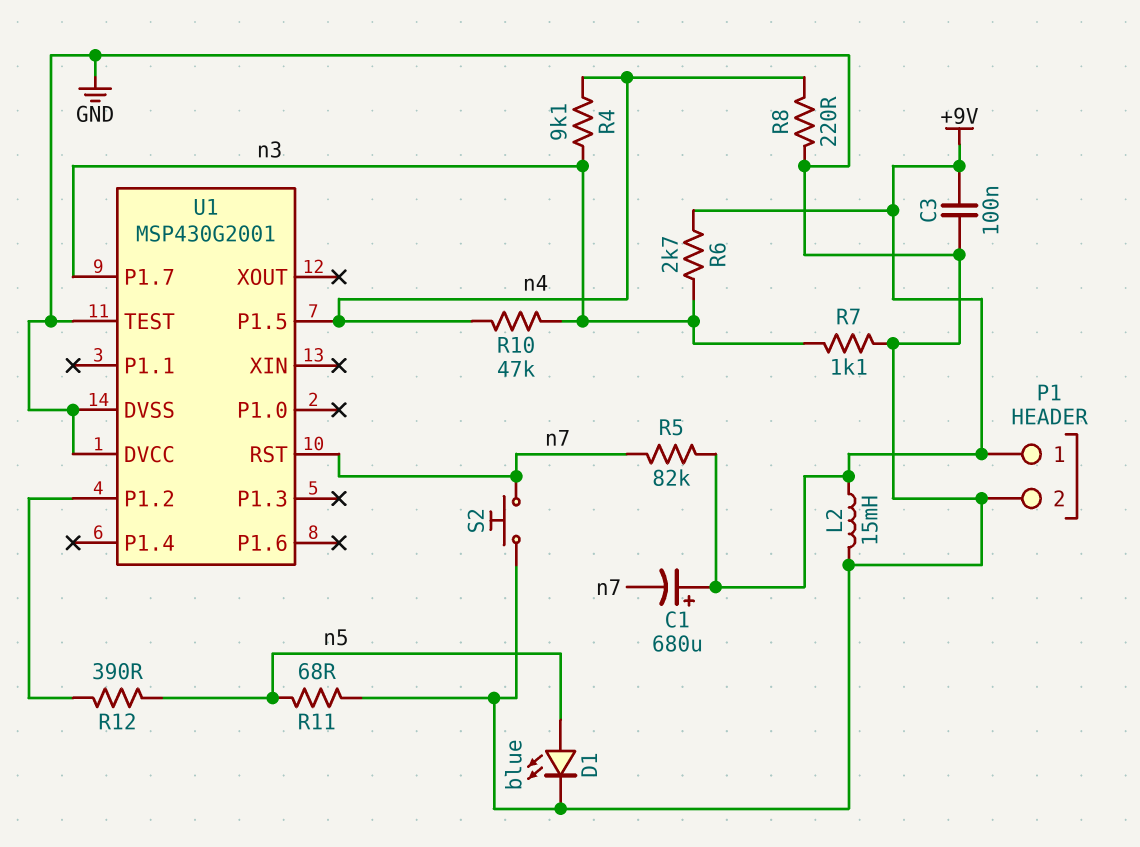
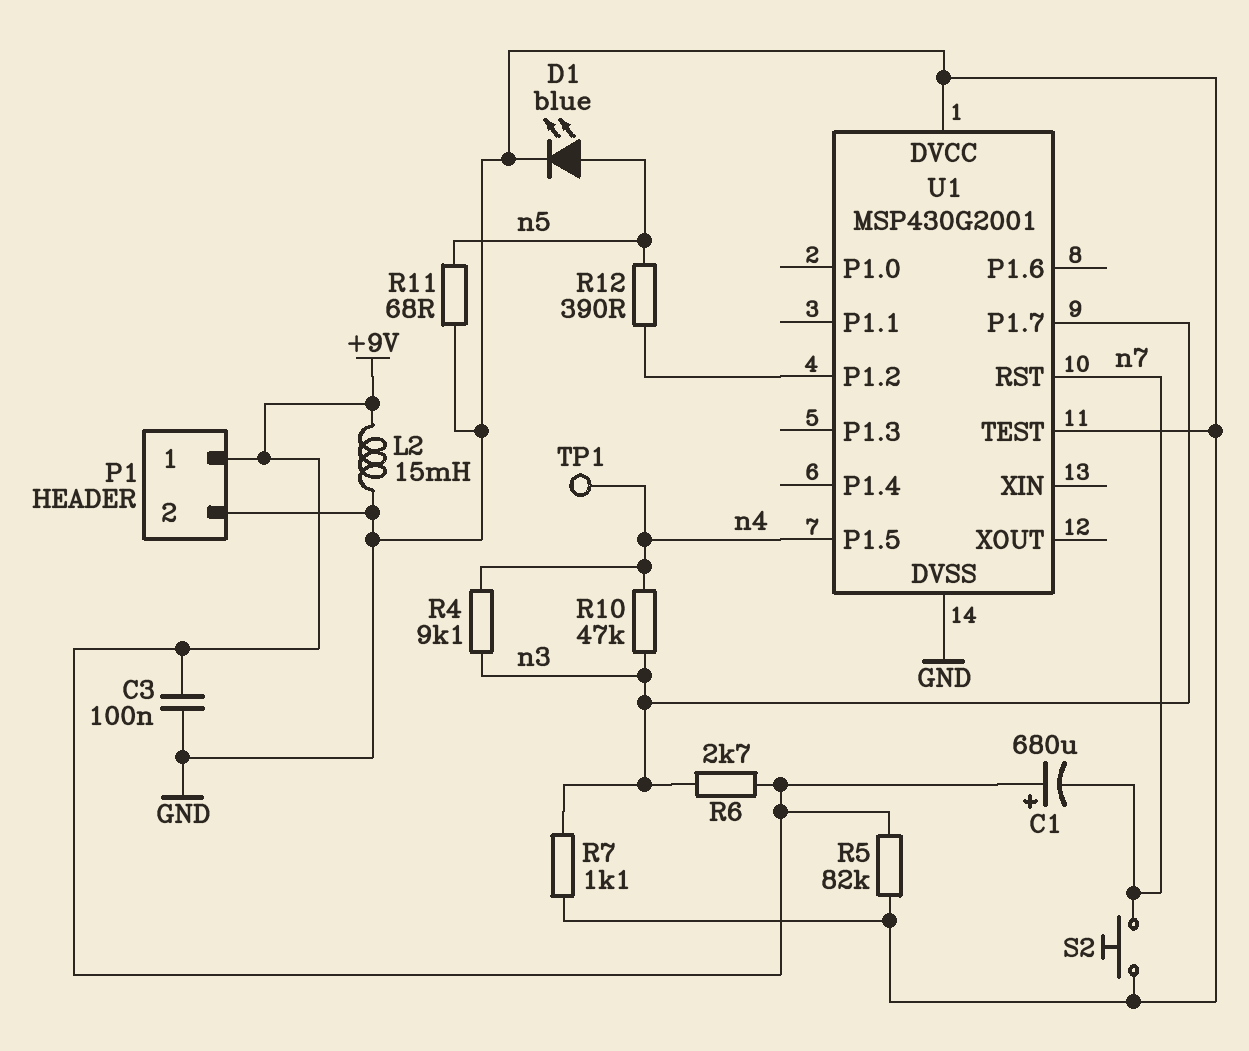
R5: 82k (+9V, n7) -> 82k (+9V, GND)
R8: 220 (GND, n4) -> none
TP1: none -> test point (n4)

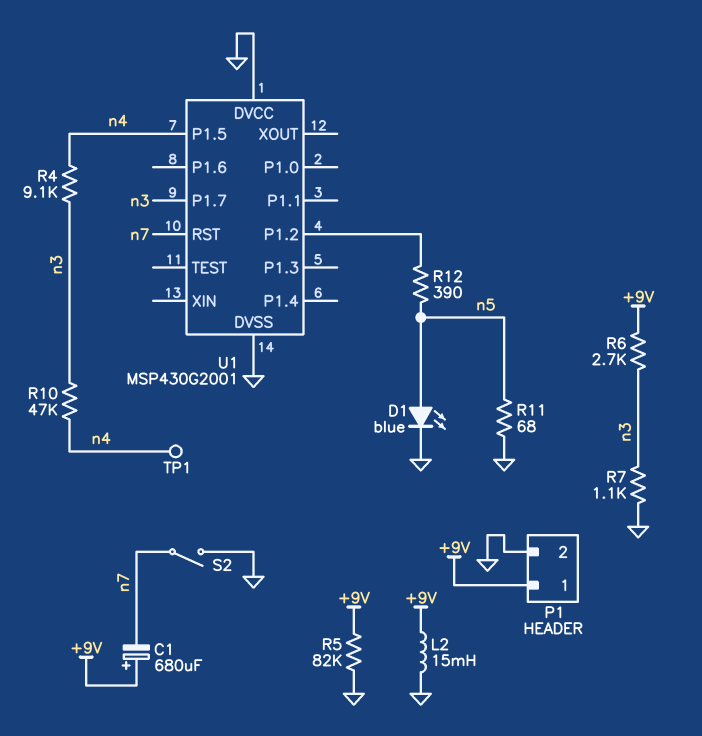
C3: 100nF (+9V, GND) -> none
S2: button (GND, n7) -> switch (GND, n7)
U1 pin TEST: GND -> none

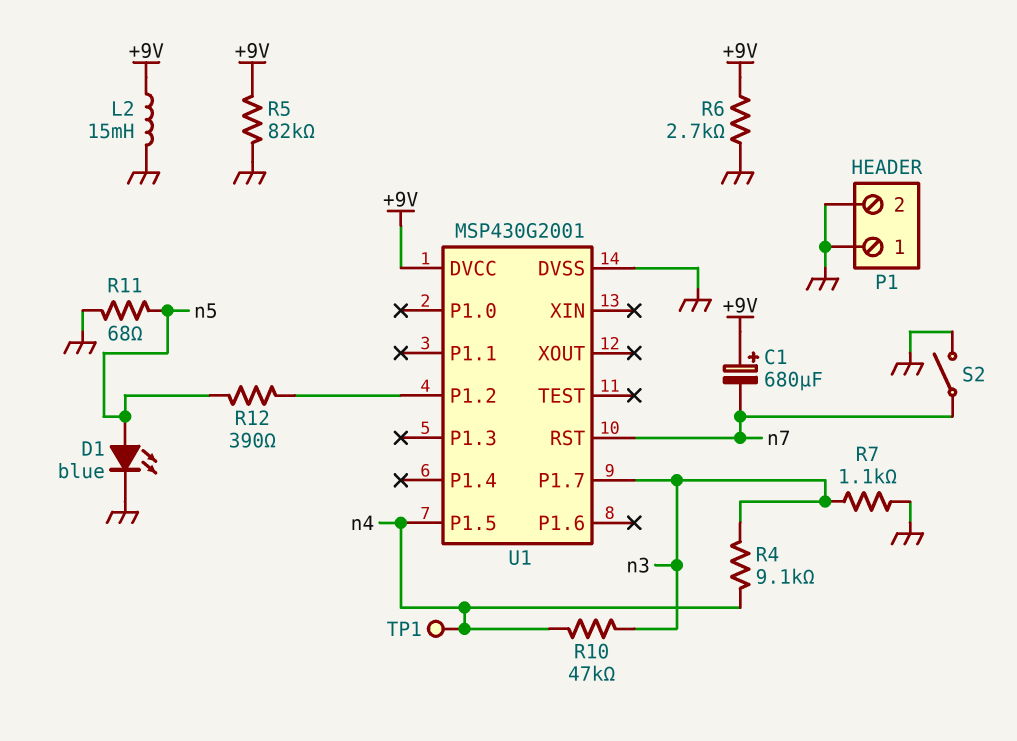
P1 pin 1: +9V -> GND
R6: 2.7k (+9V, n3) -> 2.7k (+9V, GND)
U1 pin DVCC: GND -> +9V

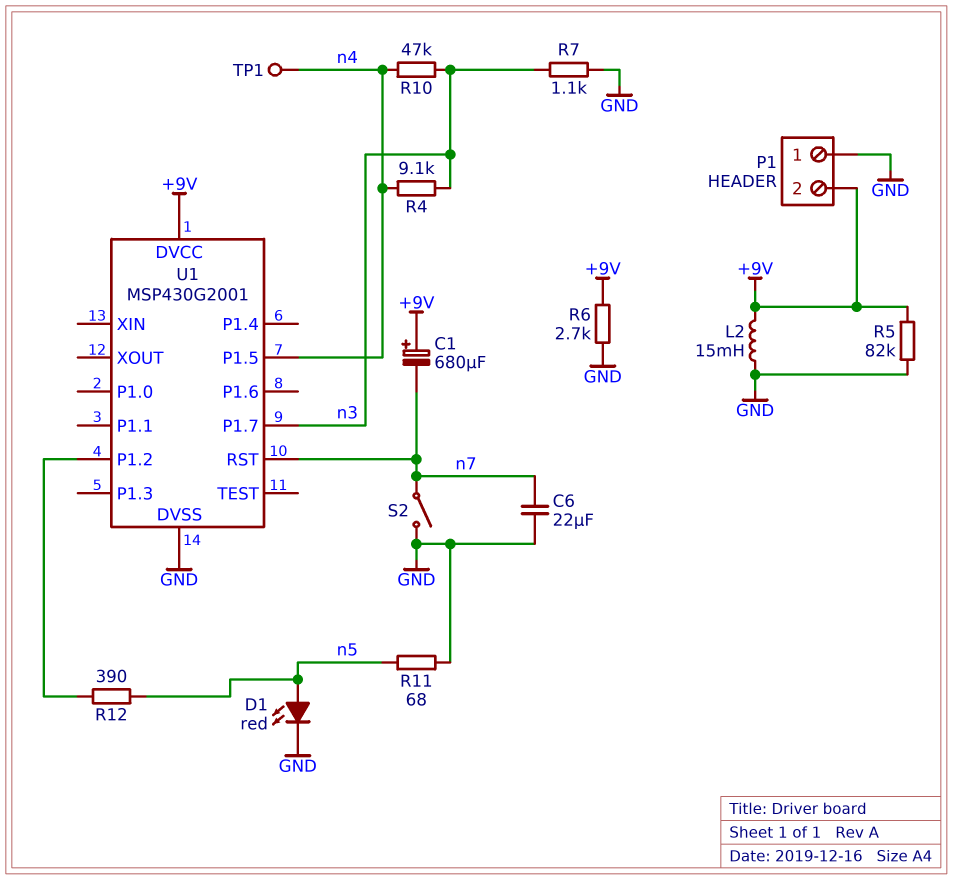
C6: none -> 22uF (GND, n7)
D1: LED blue (A n5, K GND) -> LED red (A n5, K GND)
P1 pin 2: GND -> +9V

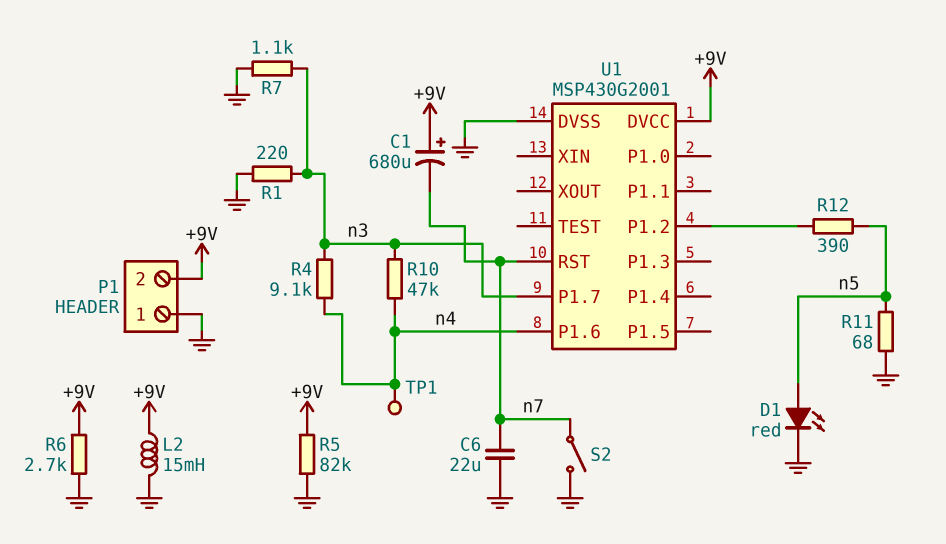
R1: none -> 220 (GND, n3)
U1 pin P1.5: n4 -> none
U1 pin P1.6: none -> n4

